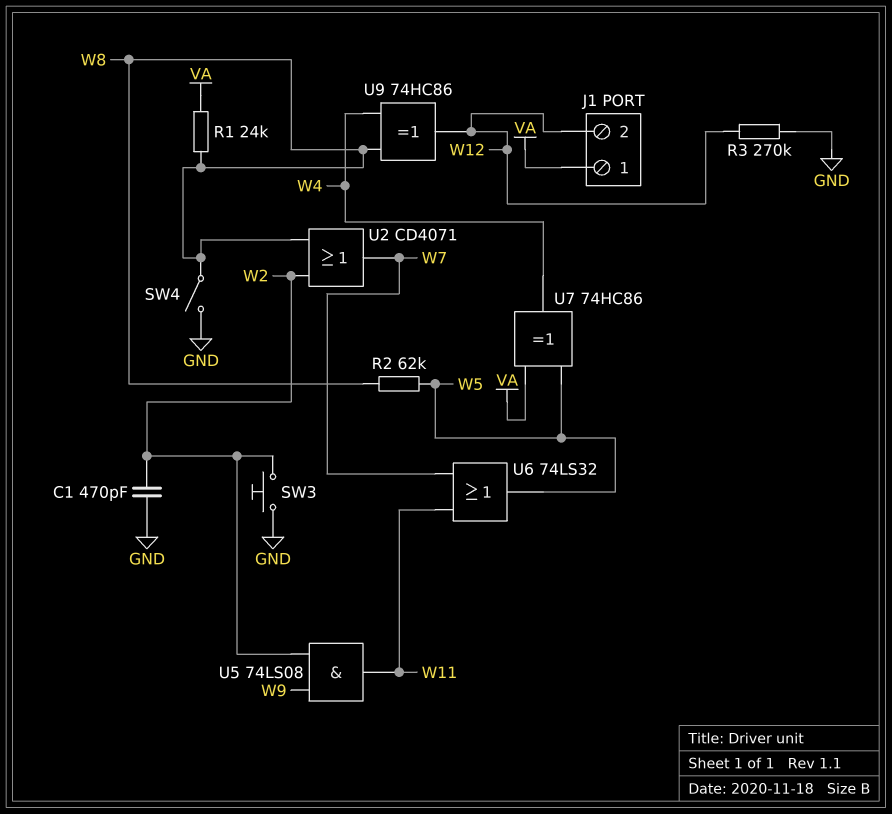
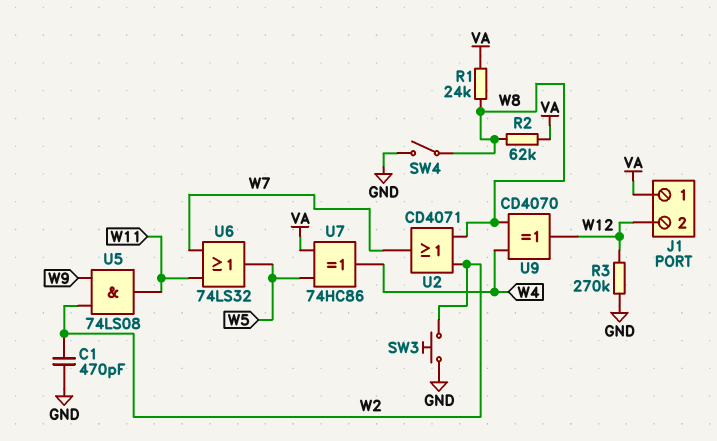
R2: 62k (W5, W8) -> 62k (VA, W8)
U9: XOR 74HC86 (in W4, in W8, out W12) -> XOR CD4070 (in W4, in W8, out W12)

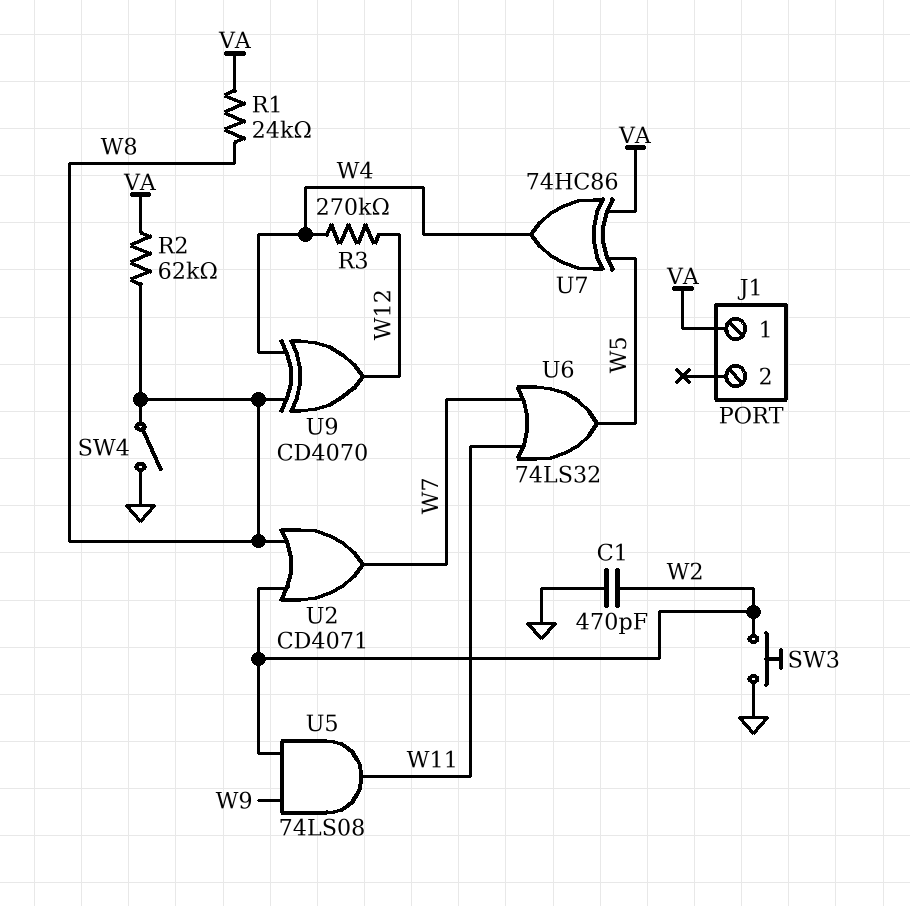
J1 pin 2: W12 -> none
R3: 270k (GND, W12) -> 270k (W4, W12)

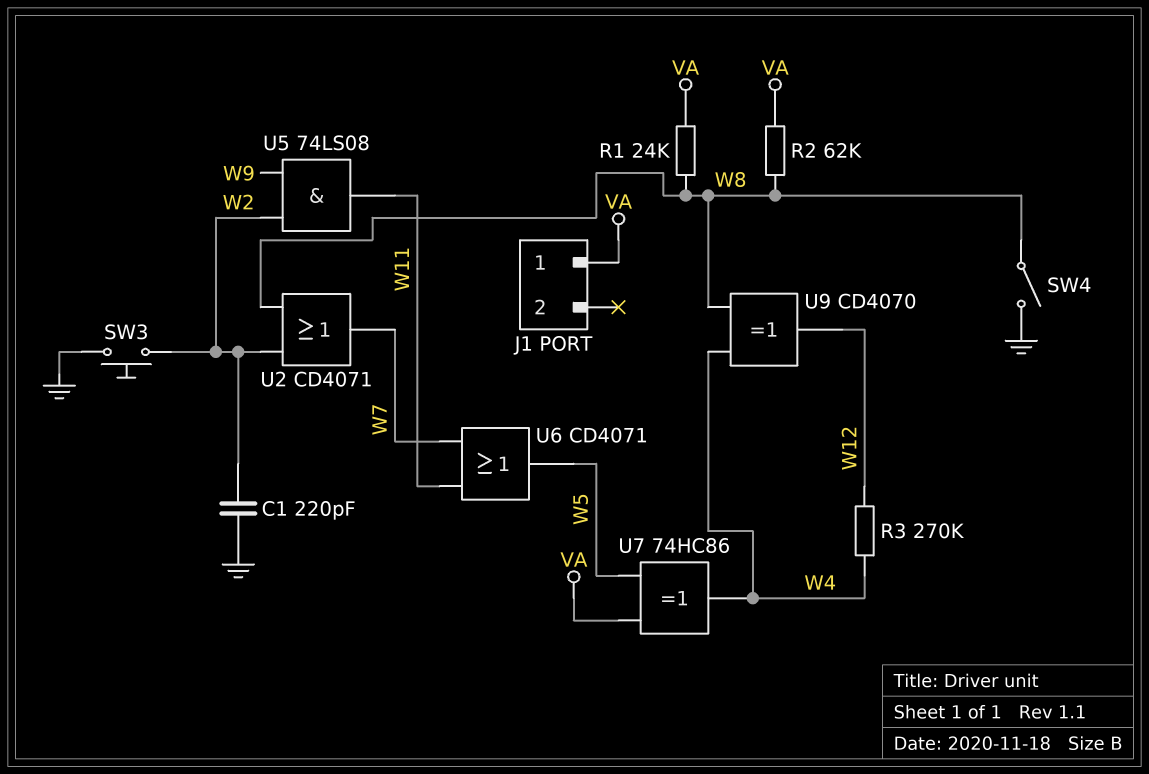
C1: 470pF (GND, W2) -> 220pF (GND, W2)
U6: OR 74LS32 (in W7, in W11, out W5) -> OR CD4071 (in W7, in W11, out W5)

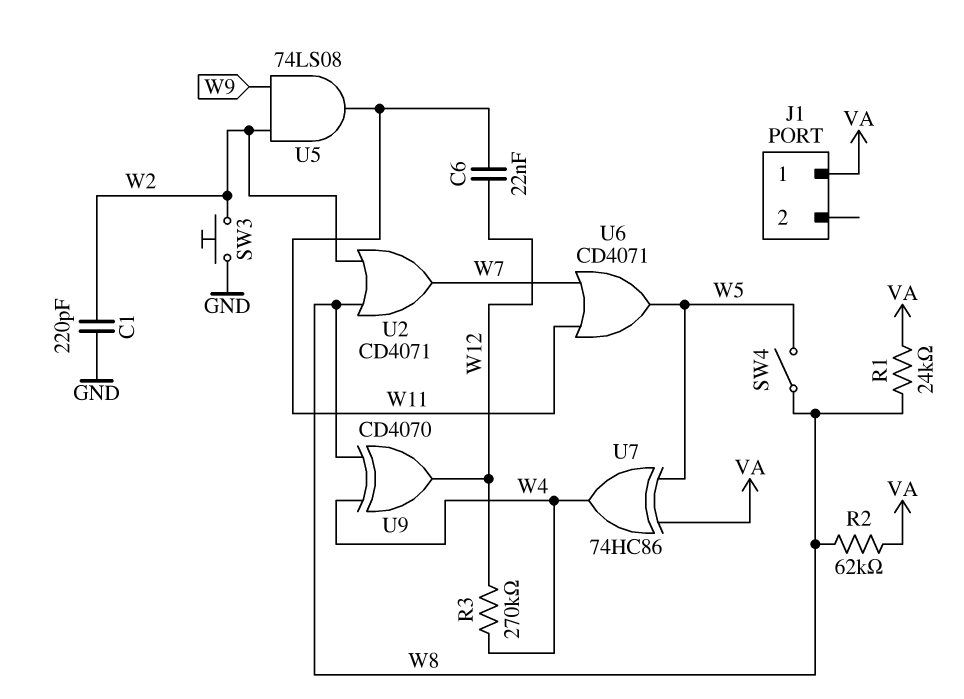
C6: none -> 22nF (W11, W12)
SW4: switch (GND, W8) -> switch (W5, W8)

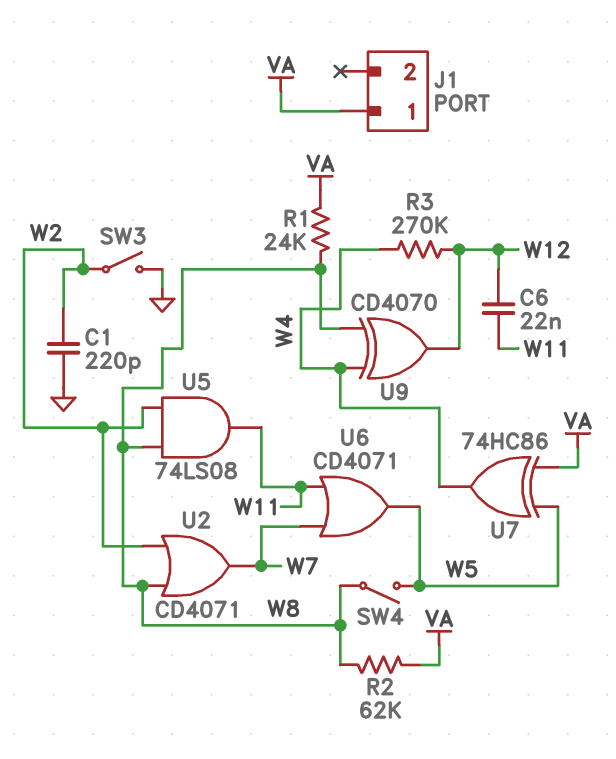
SW3: button (GND, W2) -> switch (GND, W2)
U5: AND 74LS08 (in W2, in W9, out W11) -> AND 74LS08 (in W2, in W8, out W11)

